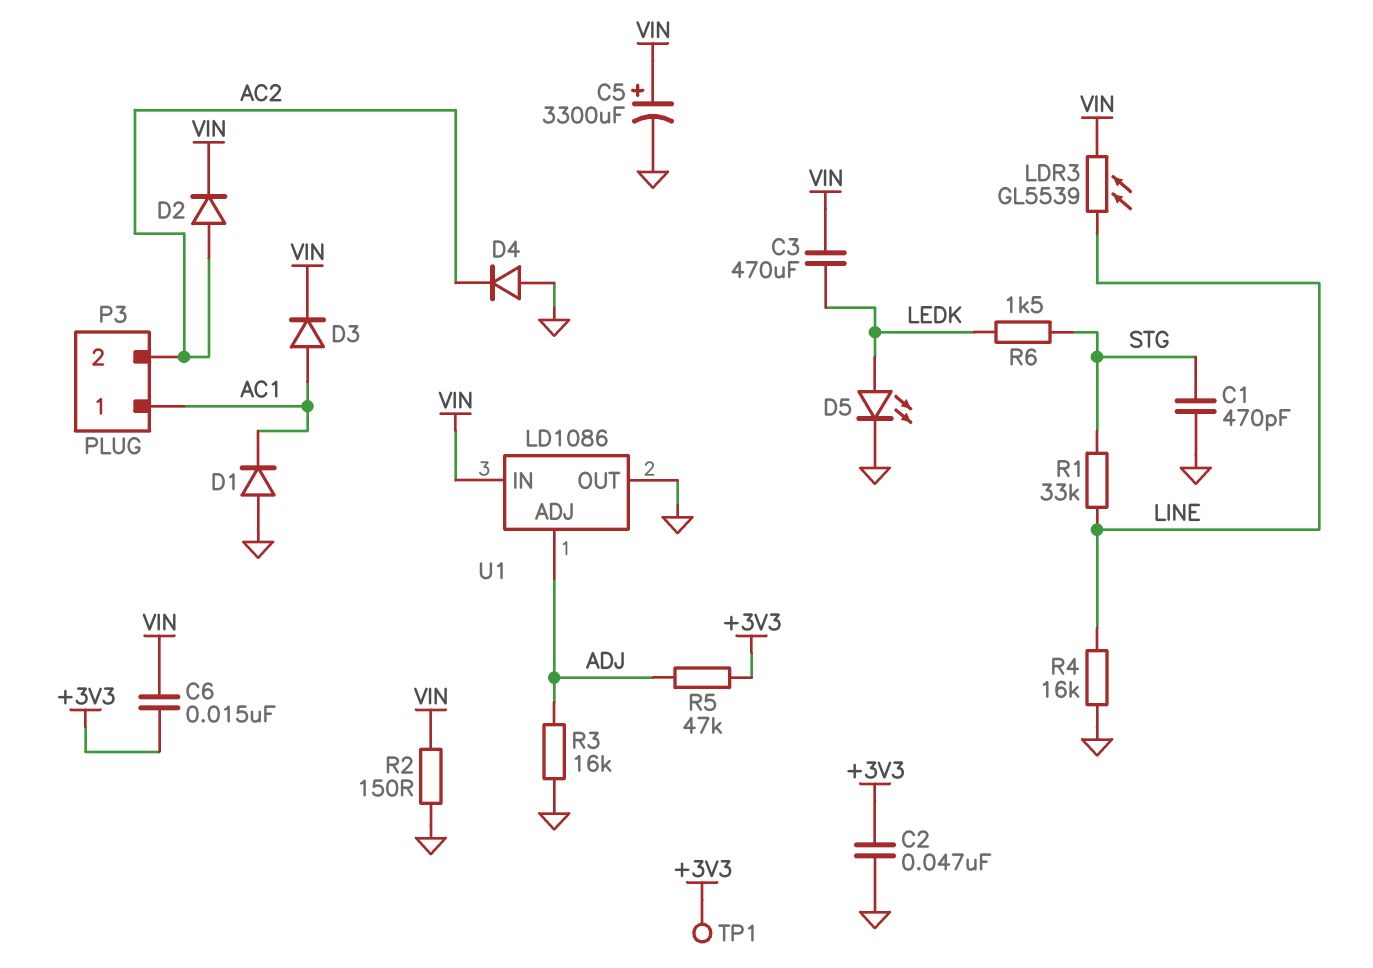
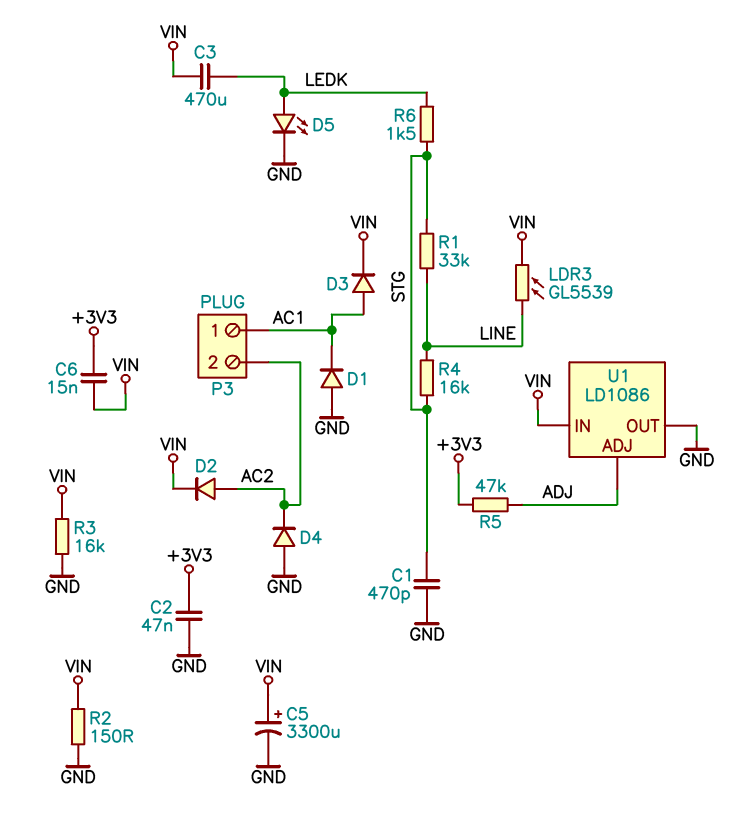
R3: 16k (ADJ, GND) -> 16k (GND, VIN)
R4: 16k (GND, LINE) -> 16k (LINE, STG)
TP1: test point (+3V3) -> none

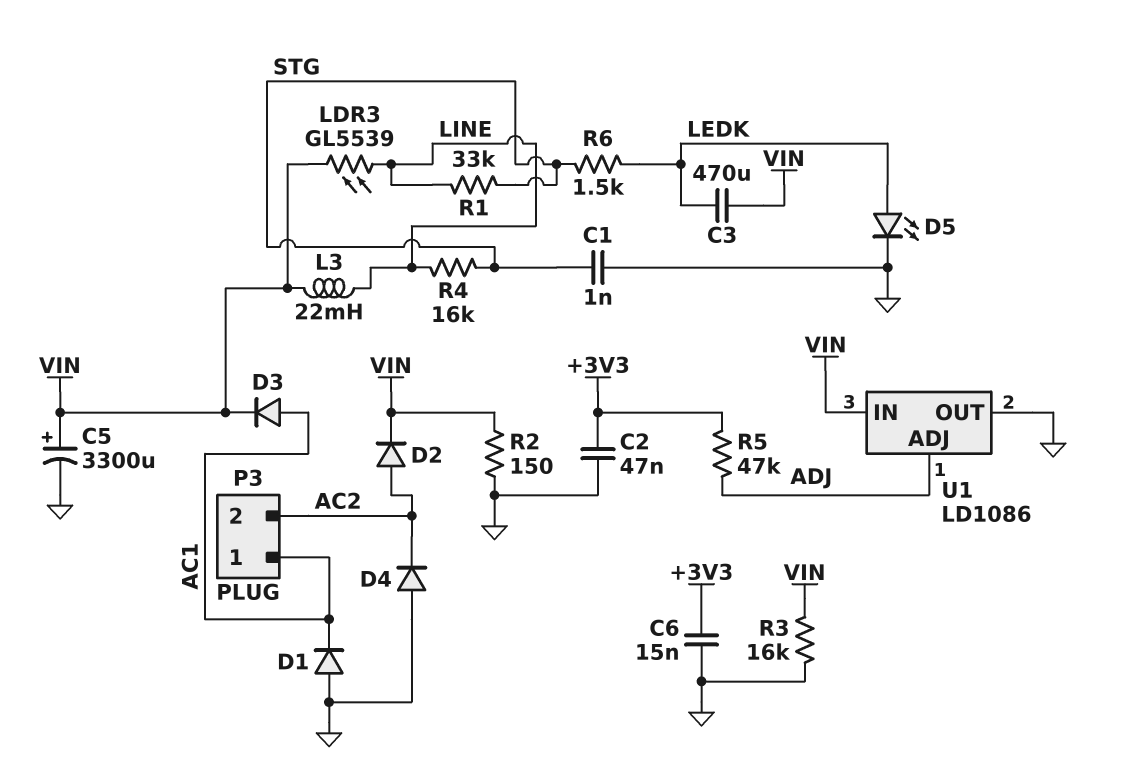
C1: 470pF (GND, STG) -> 1nF (GND, STG)
C6: 15nF (+3V3, VIN) -> 15nF (+3V3, GND)
L3: none -> 22mH (LINE, VIN)

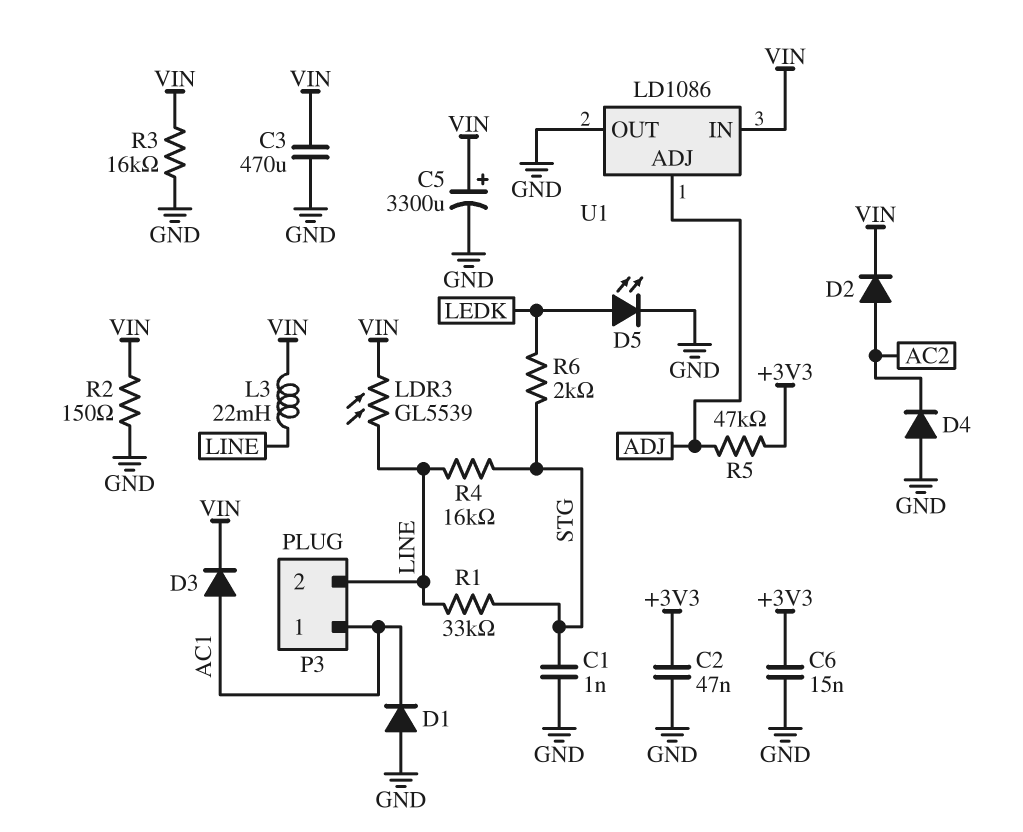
C3: 470uF (LEDK, VIN) -> 470uF (GND, VIN)
P3 pin 2: AC2 -> LINE
R6: 1.5k (LEDK, STG) -> 2k (LEDK, STG)

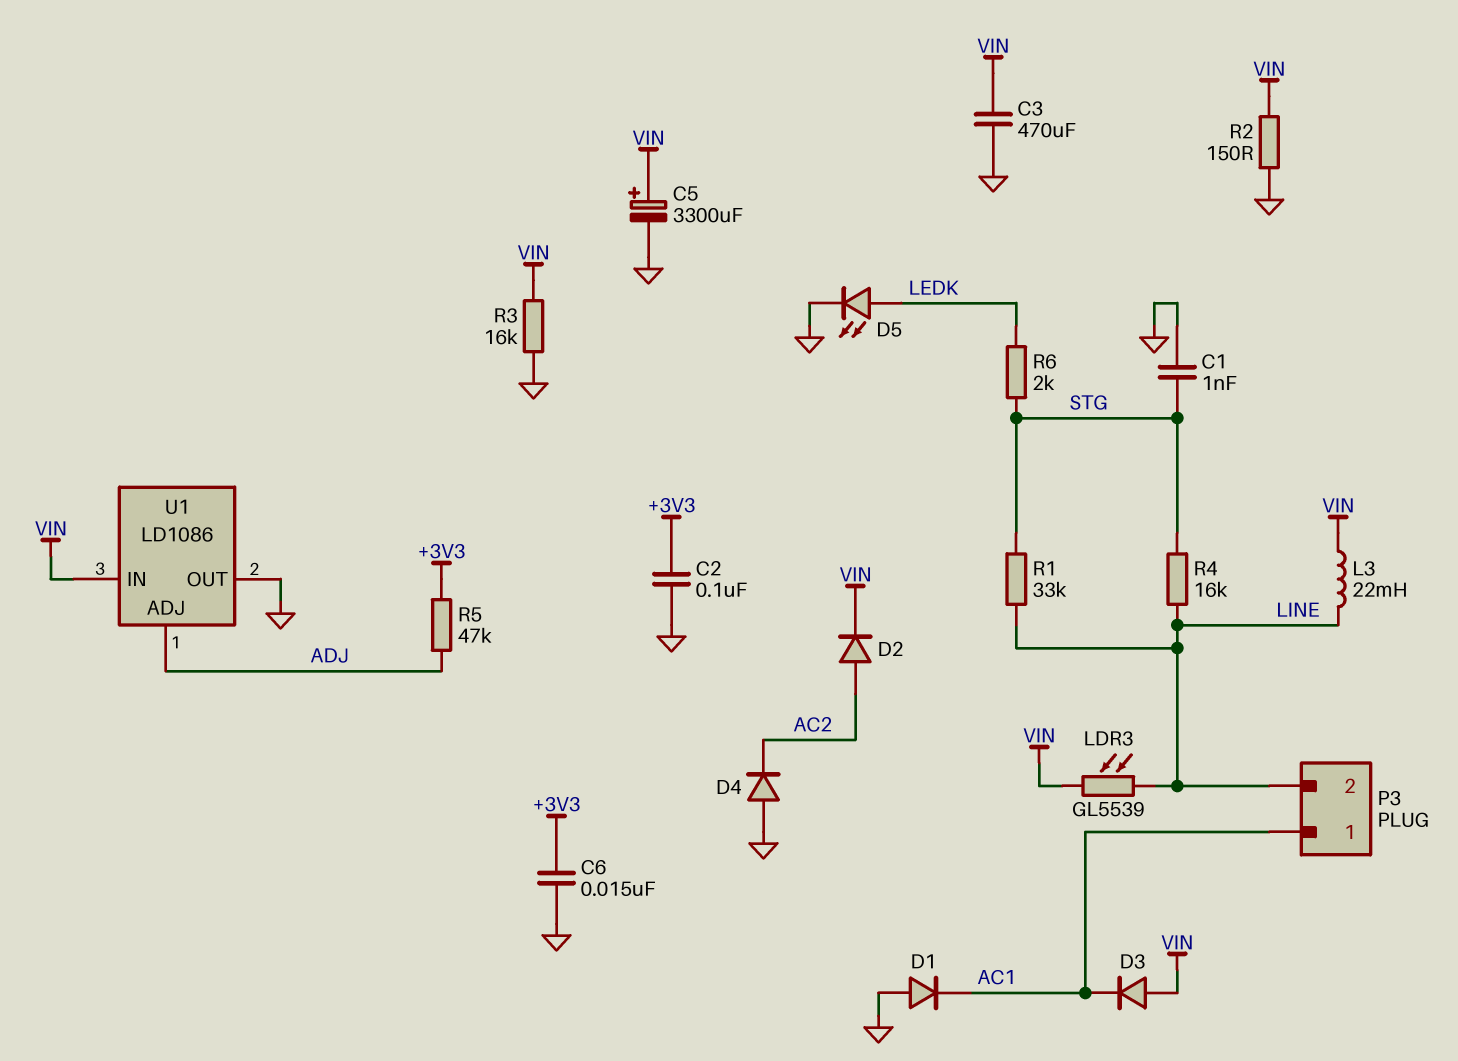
C2: 47nF (+3V3, GND) -> 100nF (+3V3, GND)
D3: diode (A AC1, K VIN) -> diode (A VIN, K AC1)

